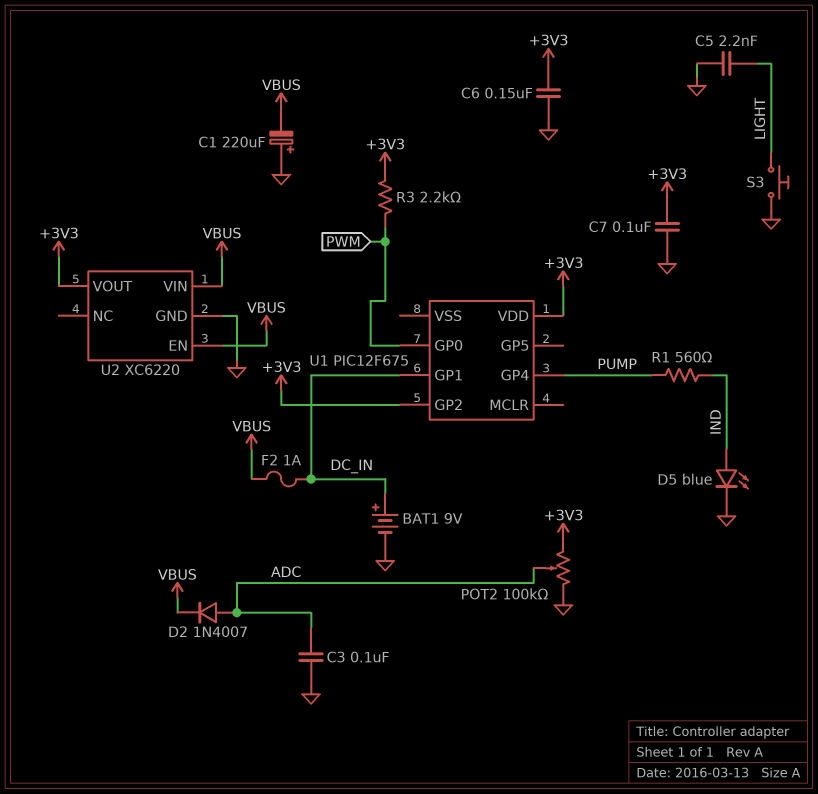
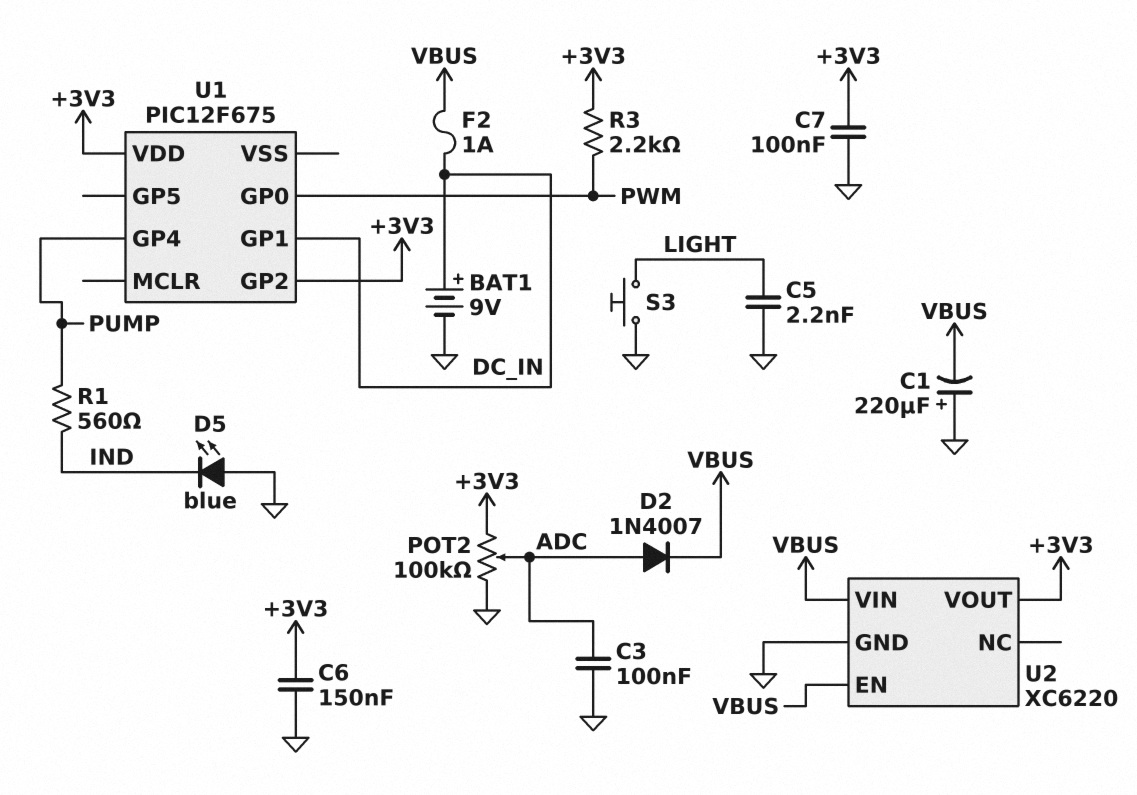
D5: LED blue (A IND, K GND) -> LED blue (A GND, K IND)

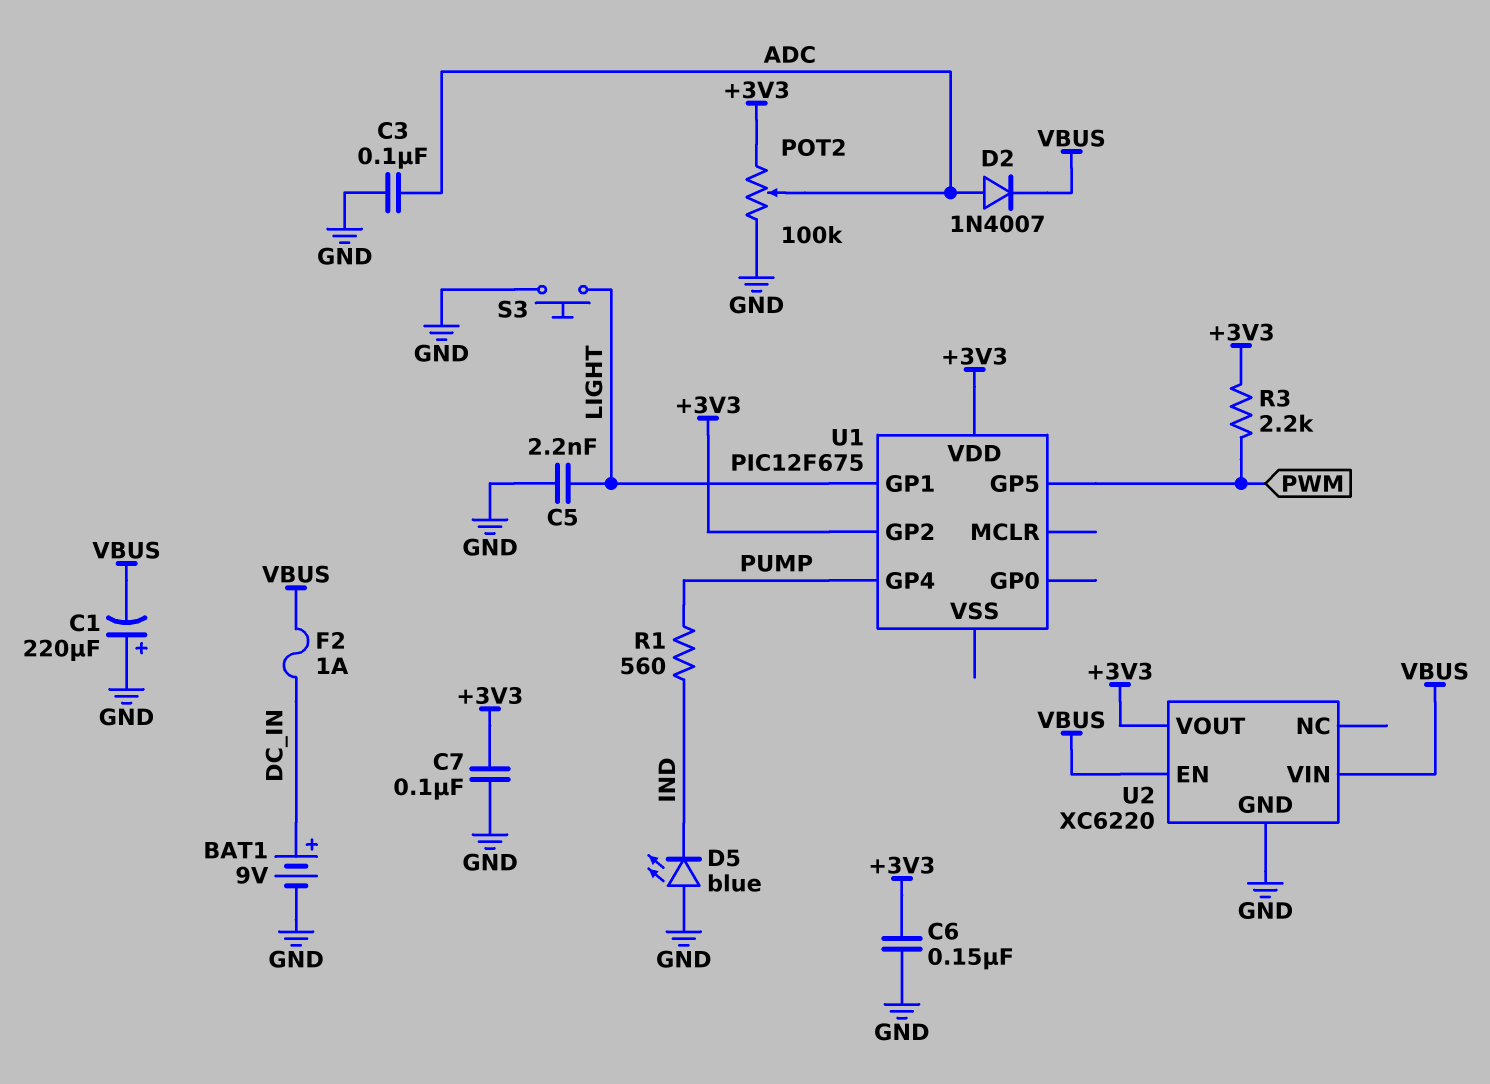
U1 pin GP0: PWM -> none
U1 pin GP1: DC_IN -> LIGHT
U1 pin GP5: none -> PWM

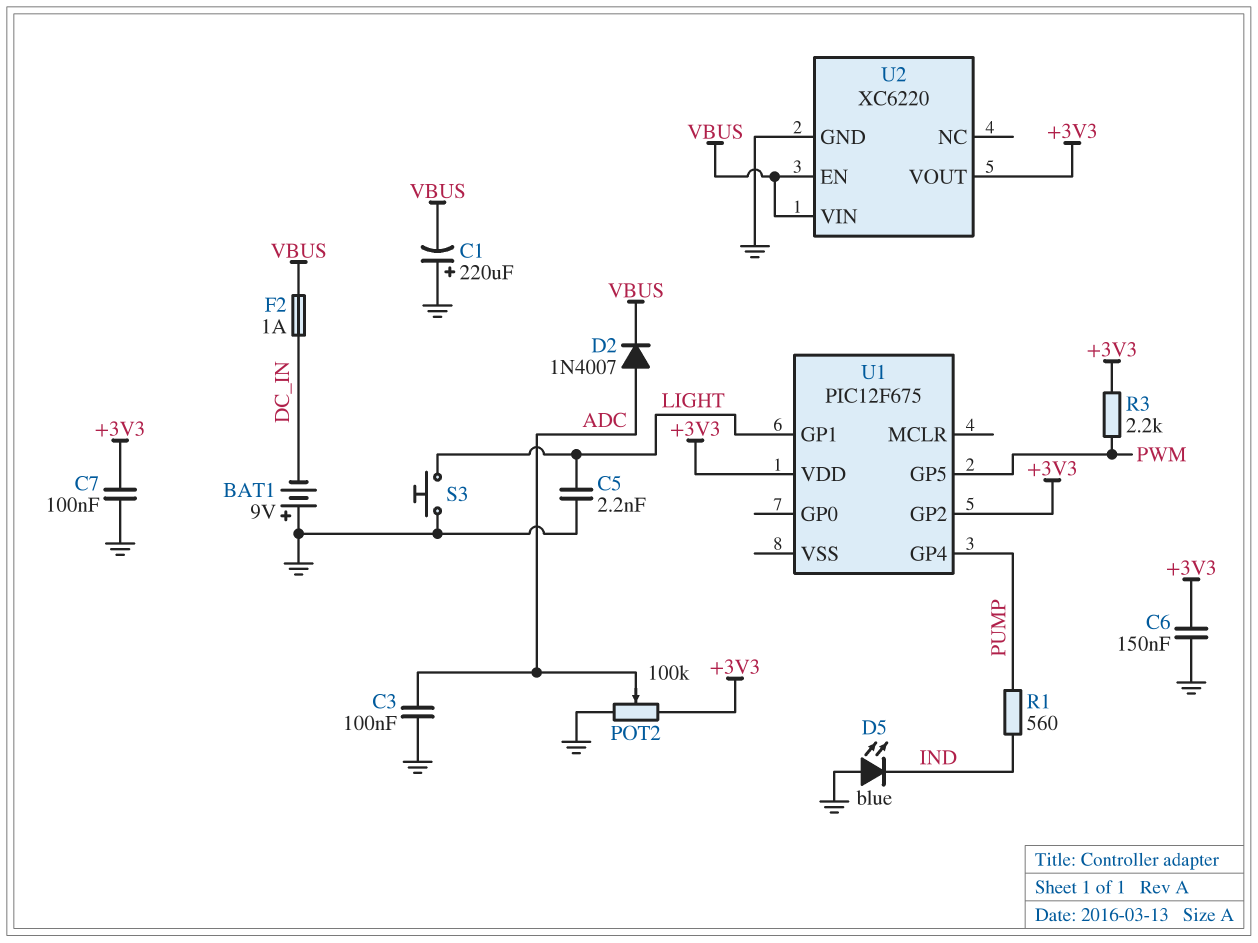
BAT1: 9V (plus DC_IN, minus GND) -> 9V (plus GND, minus DC_IN)

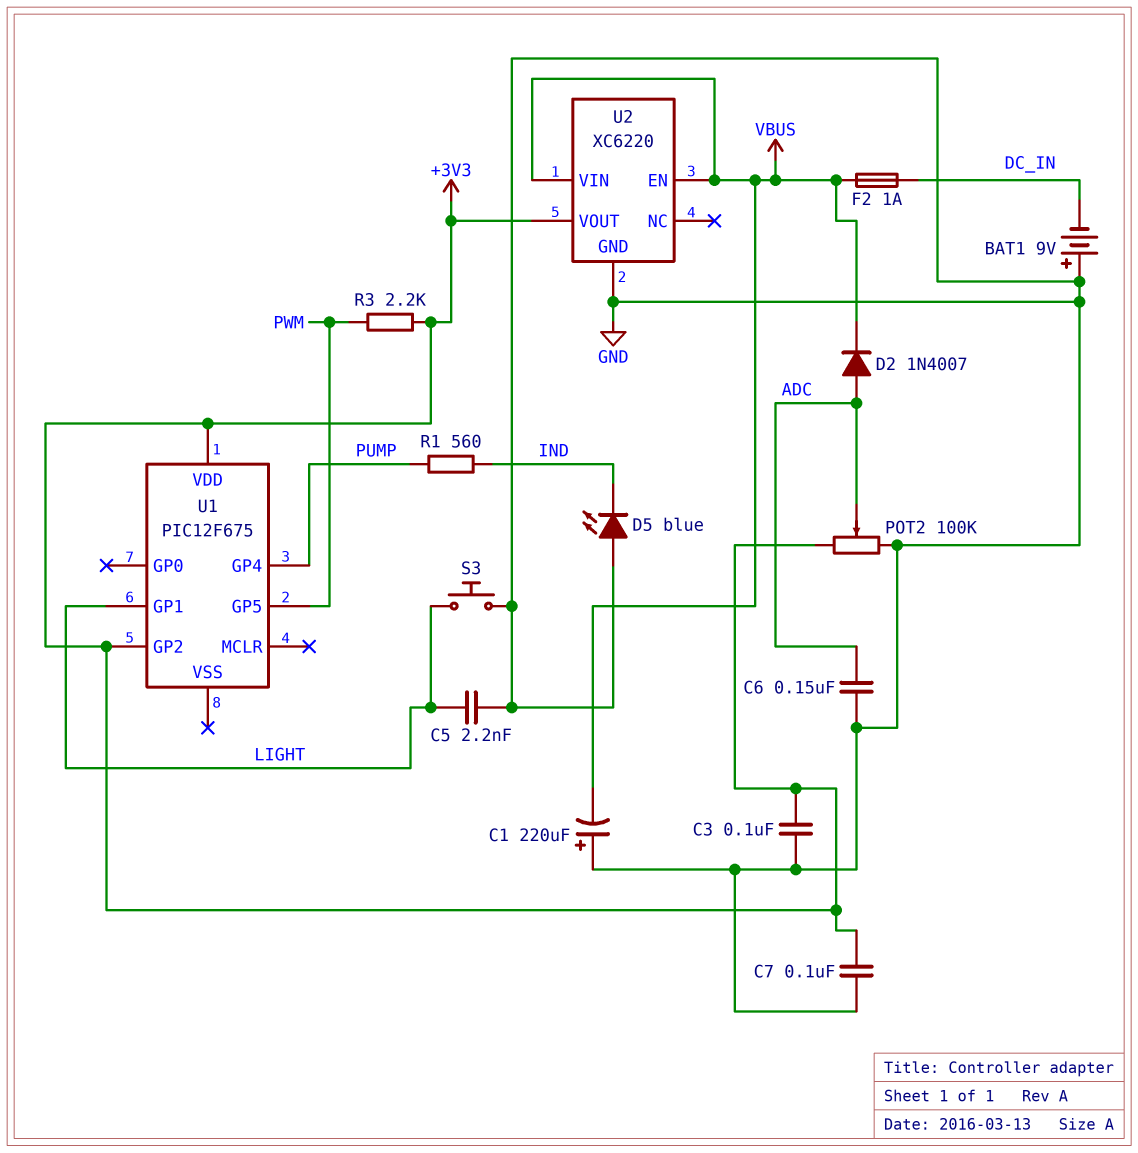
C3: 100nF (ADC, GND) -> 100nF (+3V3, GND)
C6: 150nF (+3V3, GND) -> 150nF (ADC, GND)

